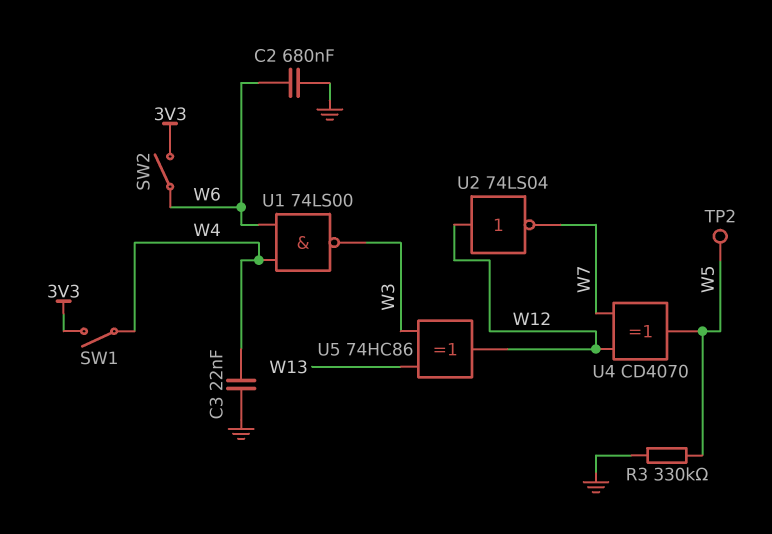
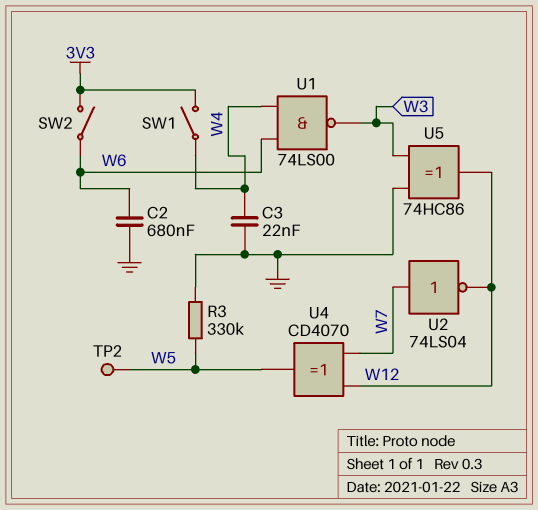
U2: NOT 74LS04 (in W12, out W7) -> NOT 74LS04 (in W7, out W12)
U5: XOR 74HC86 (in W3, in W13, out W12) -> XOR 74HC86 (in GND, in W3, out W12)

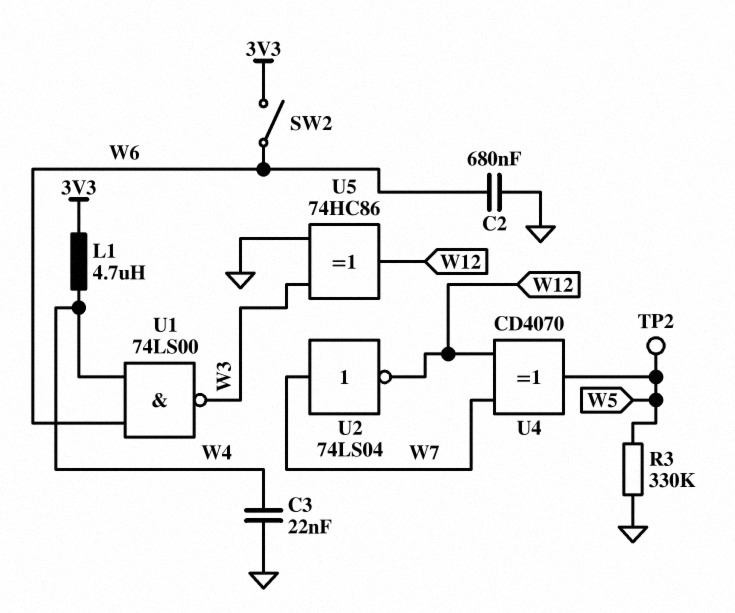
L1: none -> 4.7uH (3V3, W4)
SW1: switch (3V3, W4) -> none

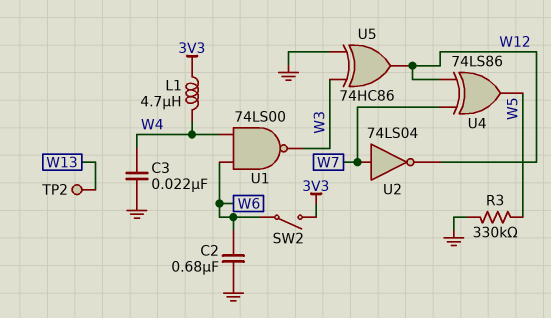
TP2: test point (W5) -> test point (W13)
U4: XOR CD4070 (in W7, in W12, out W5) -> XOR 74LS86 (in W7, in W12, out W5)

